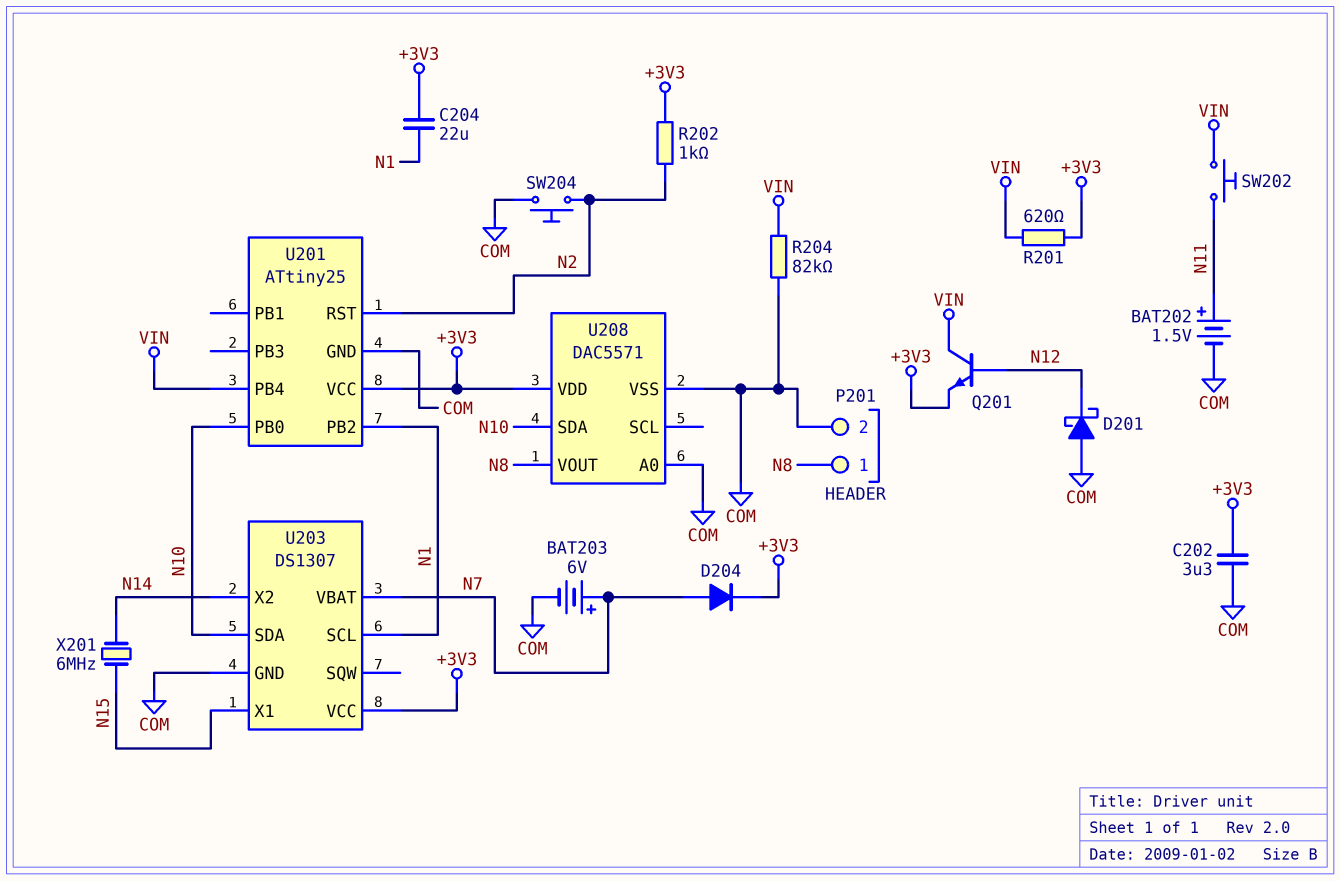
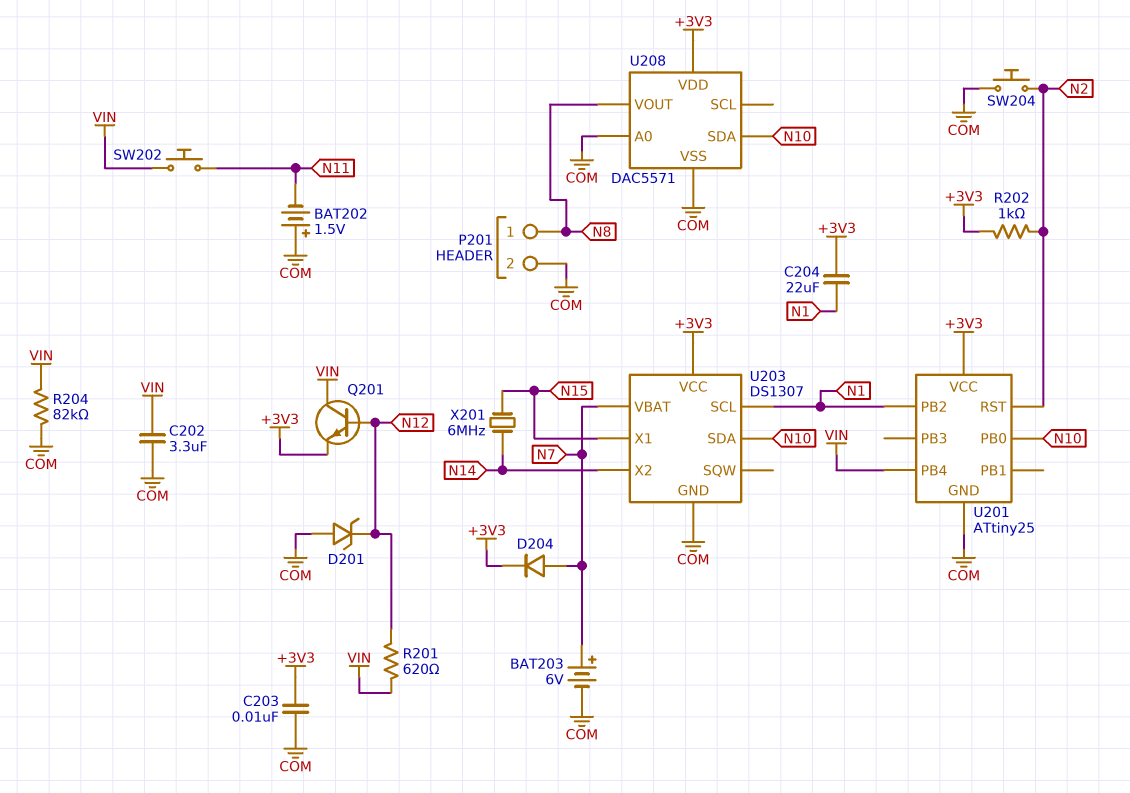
BAT202: 1.5V (plus N11, minus COM) -> 1.5V (plus COM, minus N11)
C202: 3.3uF (+3V3, COM) -> 3.3uF (COM, VIN)
C203: none -> 10nF (+3V3, COM)
D201: schottky (A COM, K N12) -> zener (A COM, K N12)
R201: 620 (+3V3, VIN) -> 620 (N12, VIN)

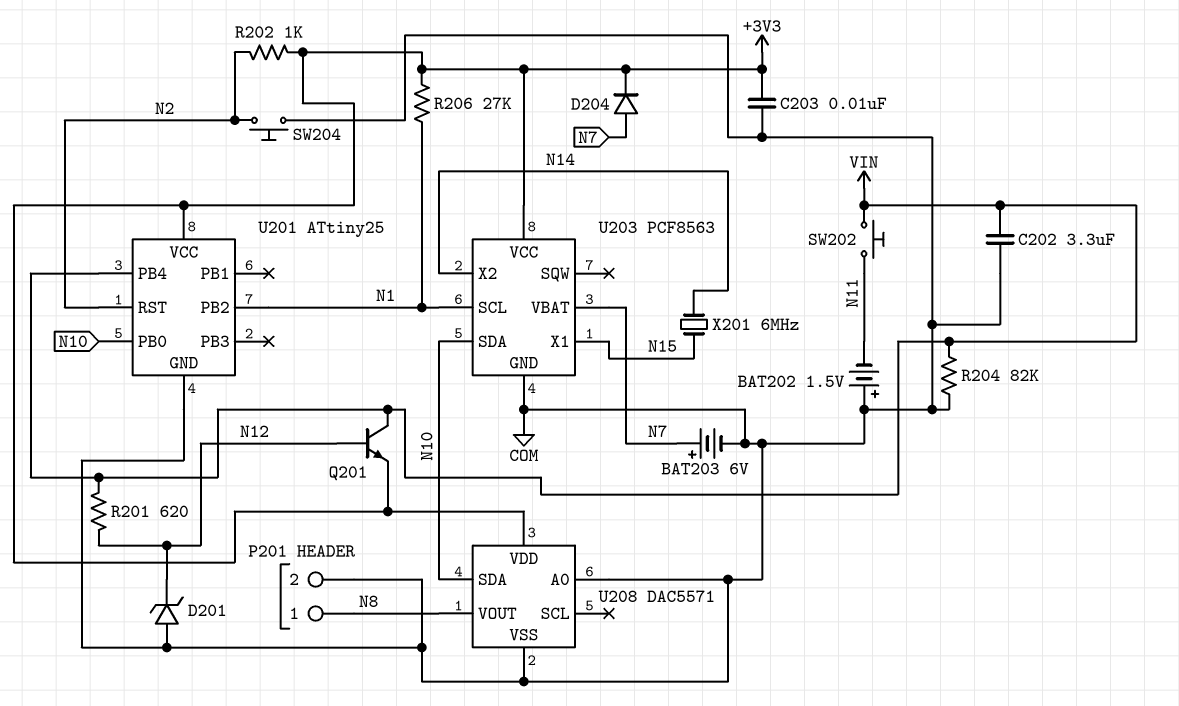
C204: 22uF (+3V3, N1) -> none
R206: none -> 27k (+3V3, N1)
U203: DS1307 -> PCF8563

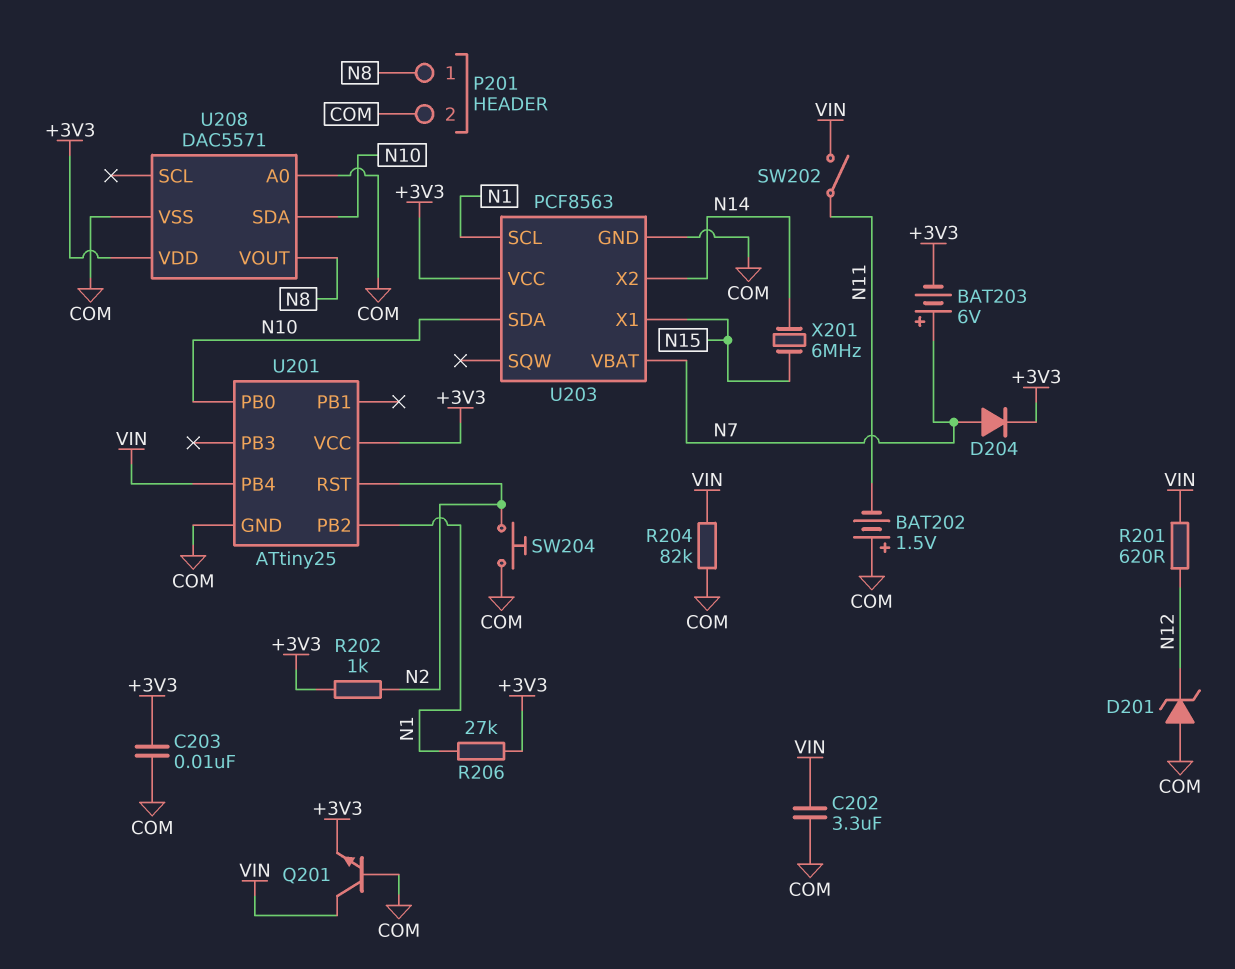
BAT203: 6V (plus N7, minus COM) -> 6V (plus N7, minus +3V3)
Q201: NPN (B N12, C VIN, E +3V3) -> NPN (B COM, C VIN, E +3V3)
SW202: button (N11, VIN) -> switch (N11, VIN)

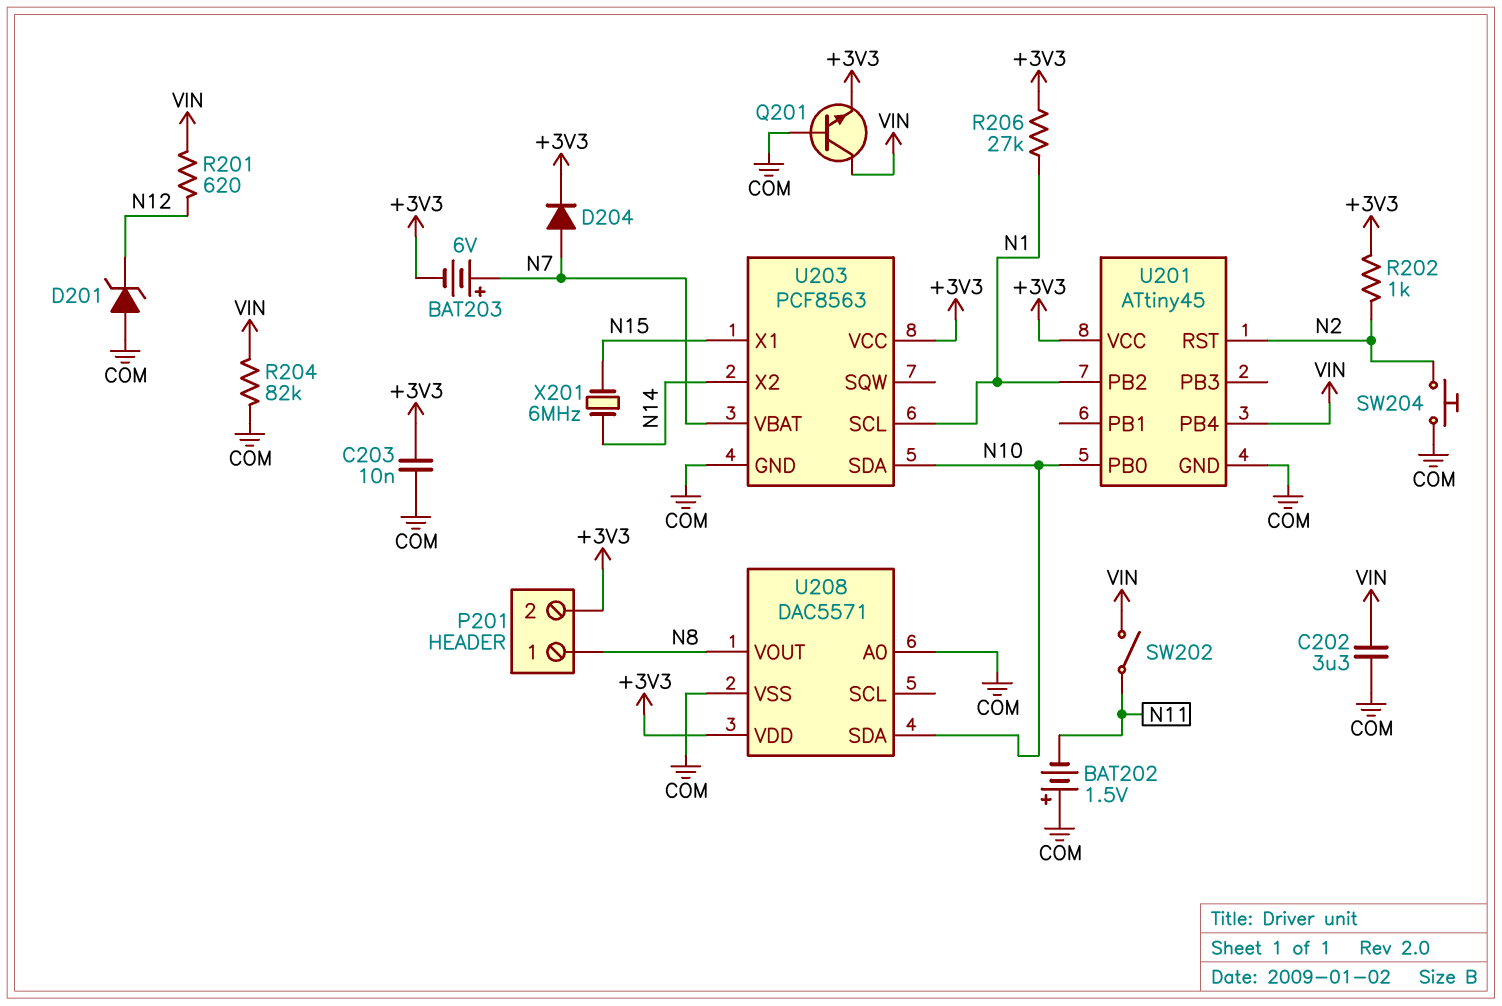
P201 pin 2: COM -> +3V3
U201: ATtiny25 -> ATtiny45

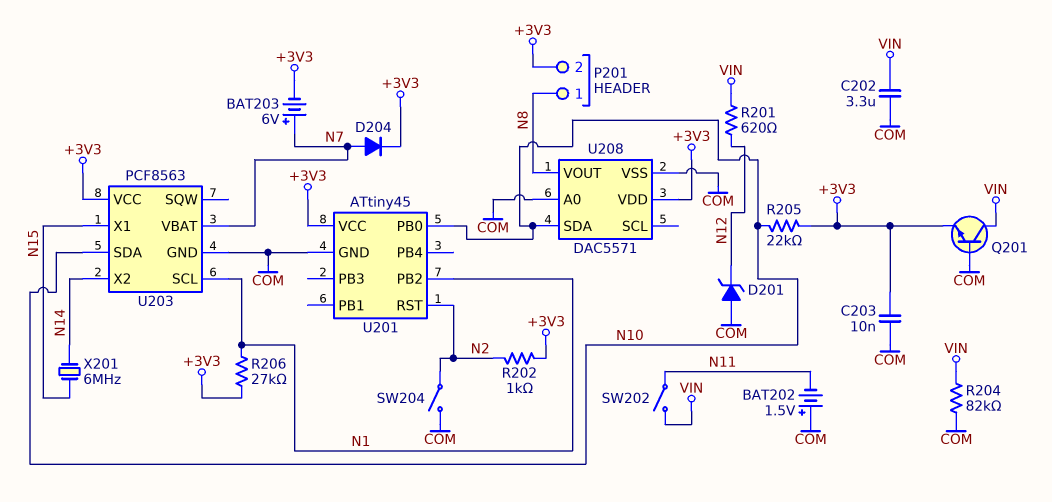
R205: none -> 22k (+3V3, N10)
SW204: button (COM, N2) -> switch (COM, N2)
U201 pin PB4: VIN -> none

